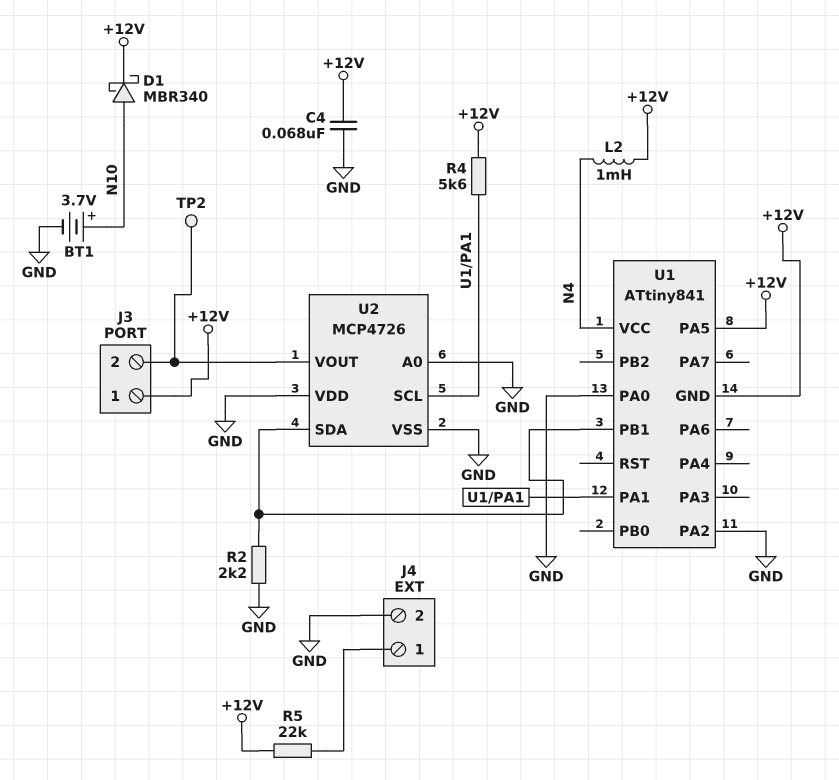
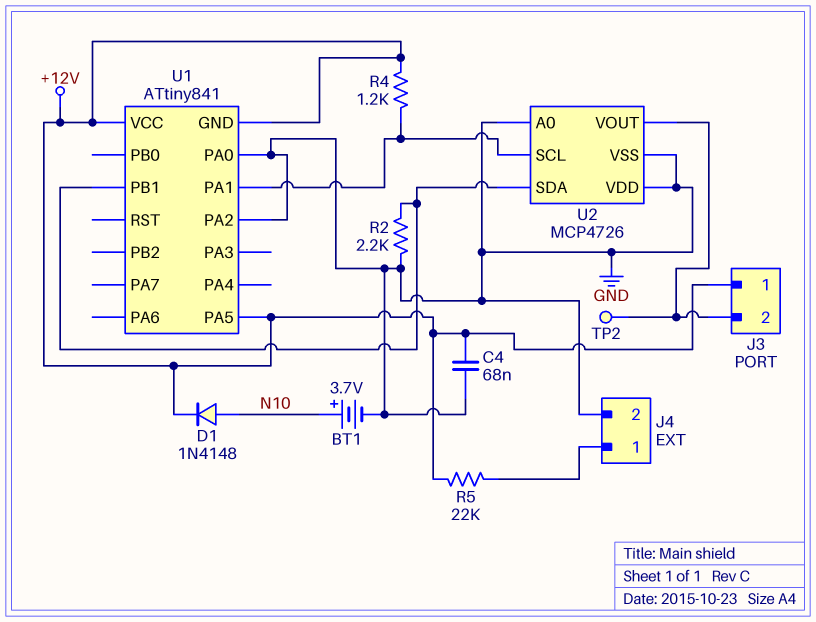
D1: schottky MBR340 (A N10, K +12V) -> diode 1N4148 (A N10, K +12V)
L2: 1mH (+12V, N4) -> none
R4: 5.6k (+12V, U1/PA1) -> 1.2k (+12V, U1/PA1)
U1 pin VCC: N4 -> +12V

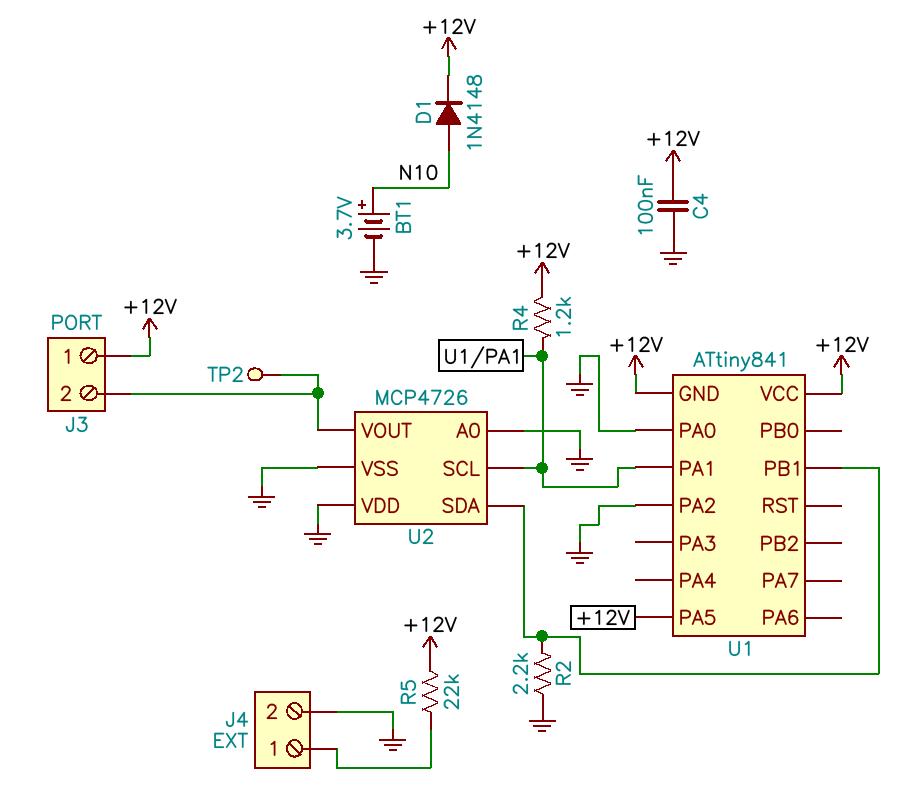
C4: 68nF (+12V, GND) -> 100nF (+12V, GND)

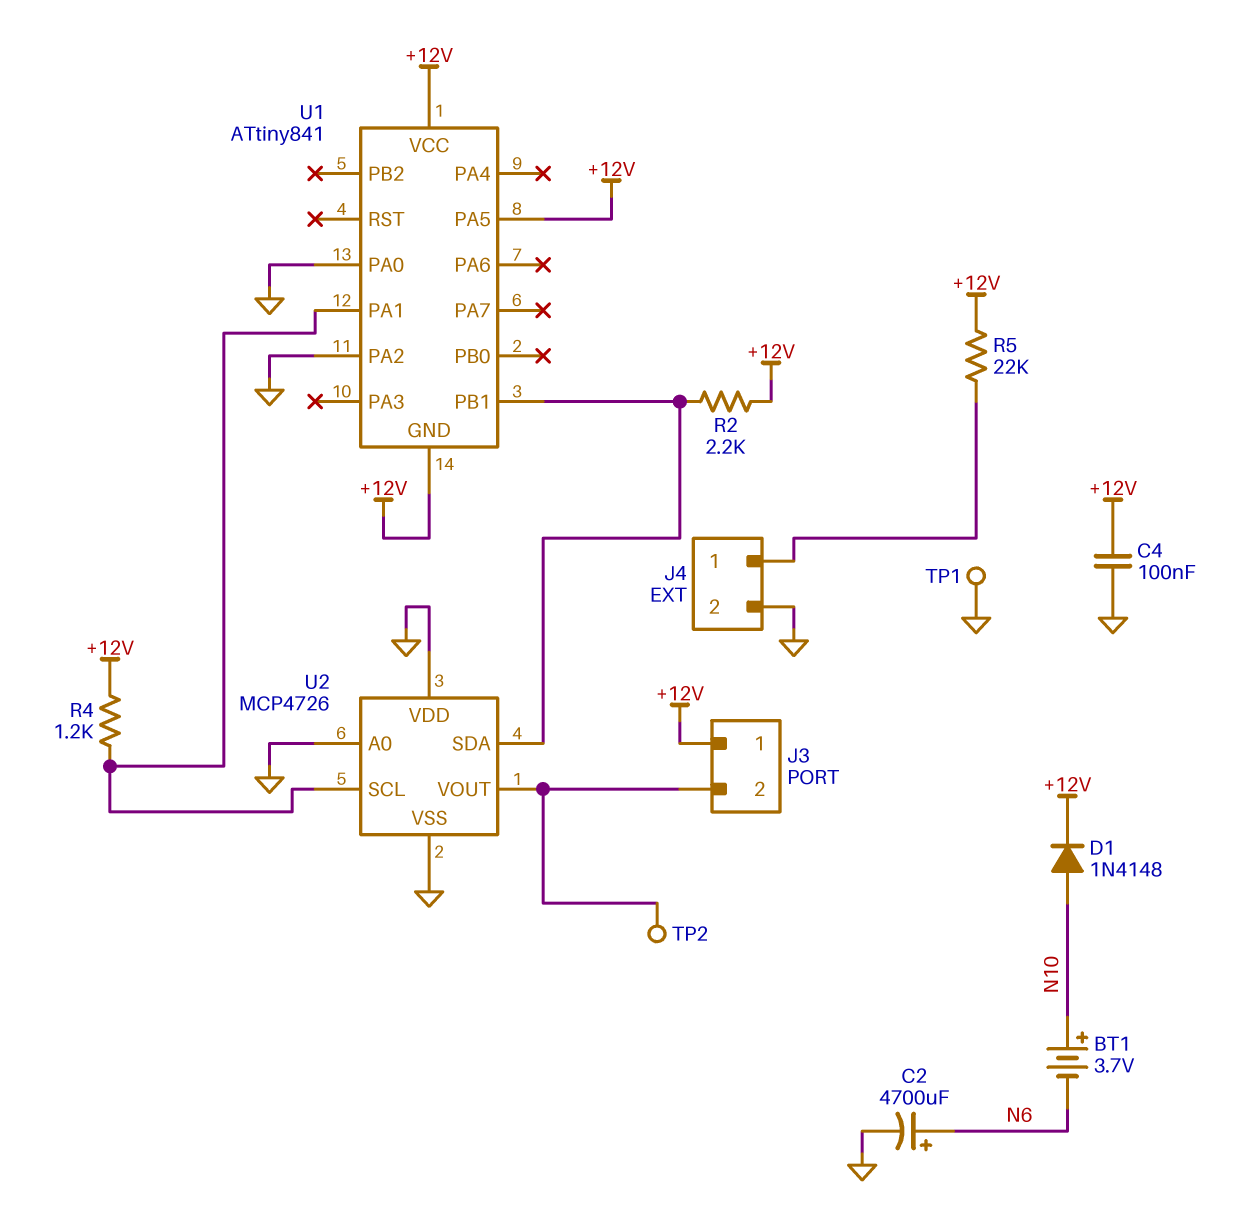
BT1: 3.7V (plus N10, minus GND) -> 3.7V (plus N10, minus N6)
C2: none -> 4700uF (plus N6, minus GND)
R2: 2.2k (GND, U1/PB1) -> 2.2k (+12V, U1/PB1)
TP1: none -> test point (GND)

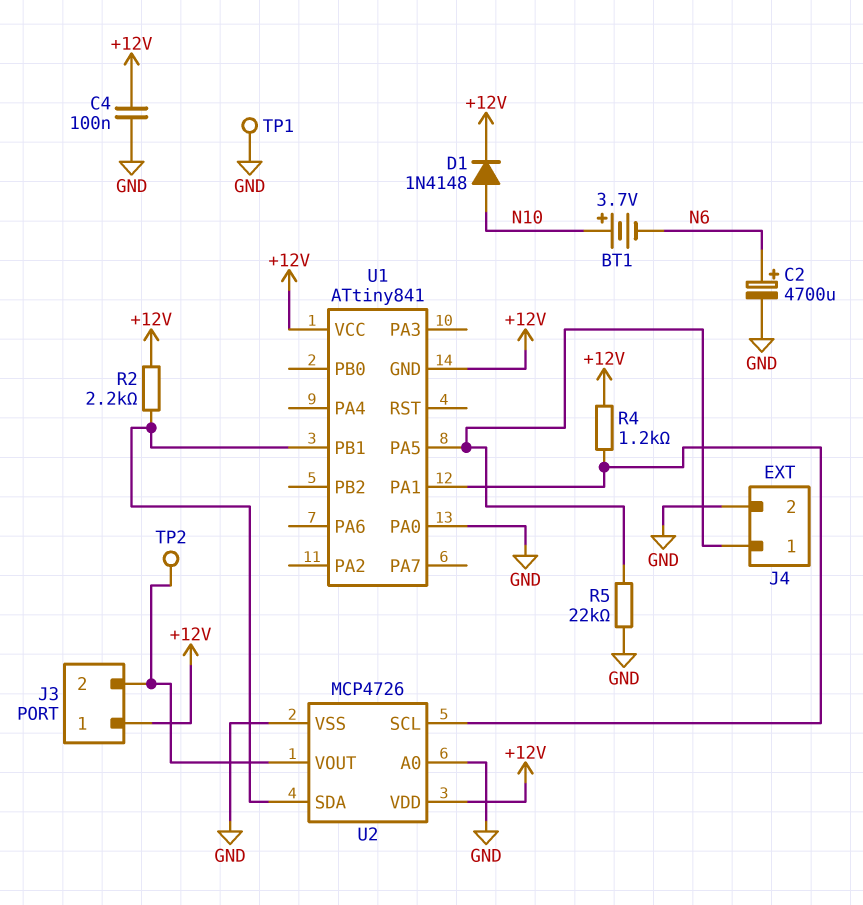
R5: 22k (+12V, J4/1) -> 22k (GND, J4/1)
U1 pin PA2: GND -> none
U1 pin PA5: +12V -> J4/1
U2 pin VDD: GND -> +12V

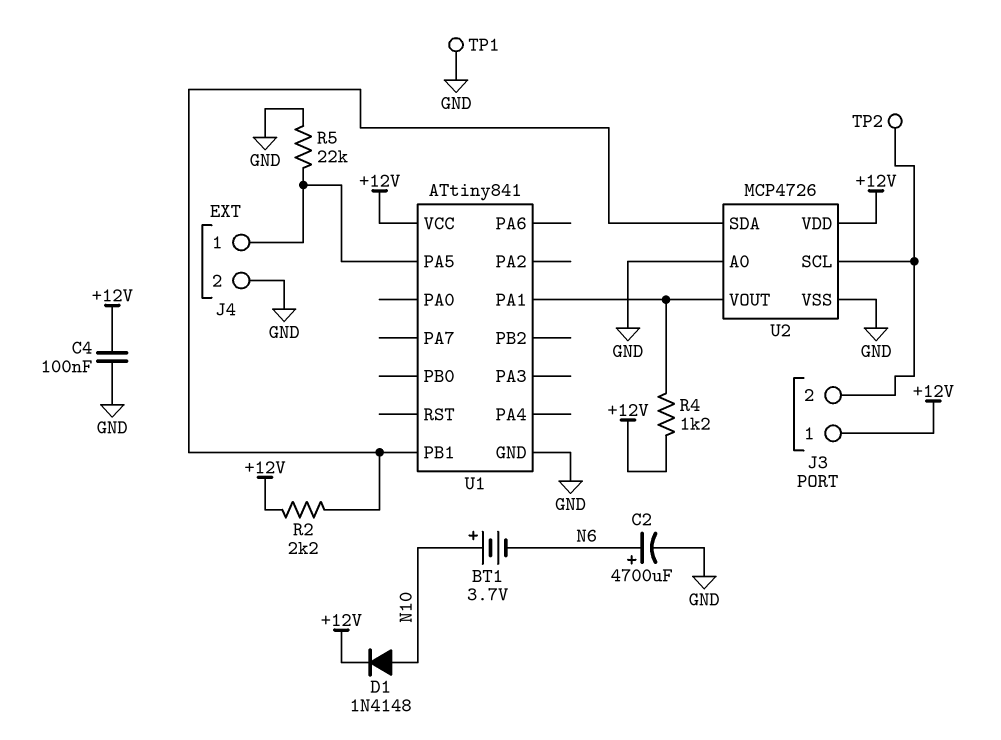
U1 pin GND: +12V -> GND
U1 pin PA0: GND -> none
U2 pin SCL: U1/PA1 -> J3/2
U2 pin VOUT: J3/2 -> U1/PA1

